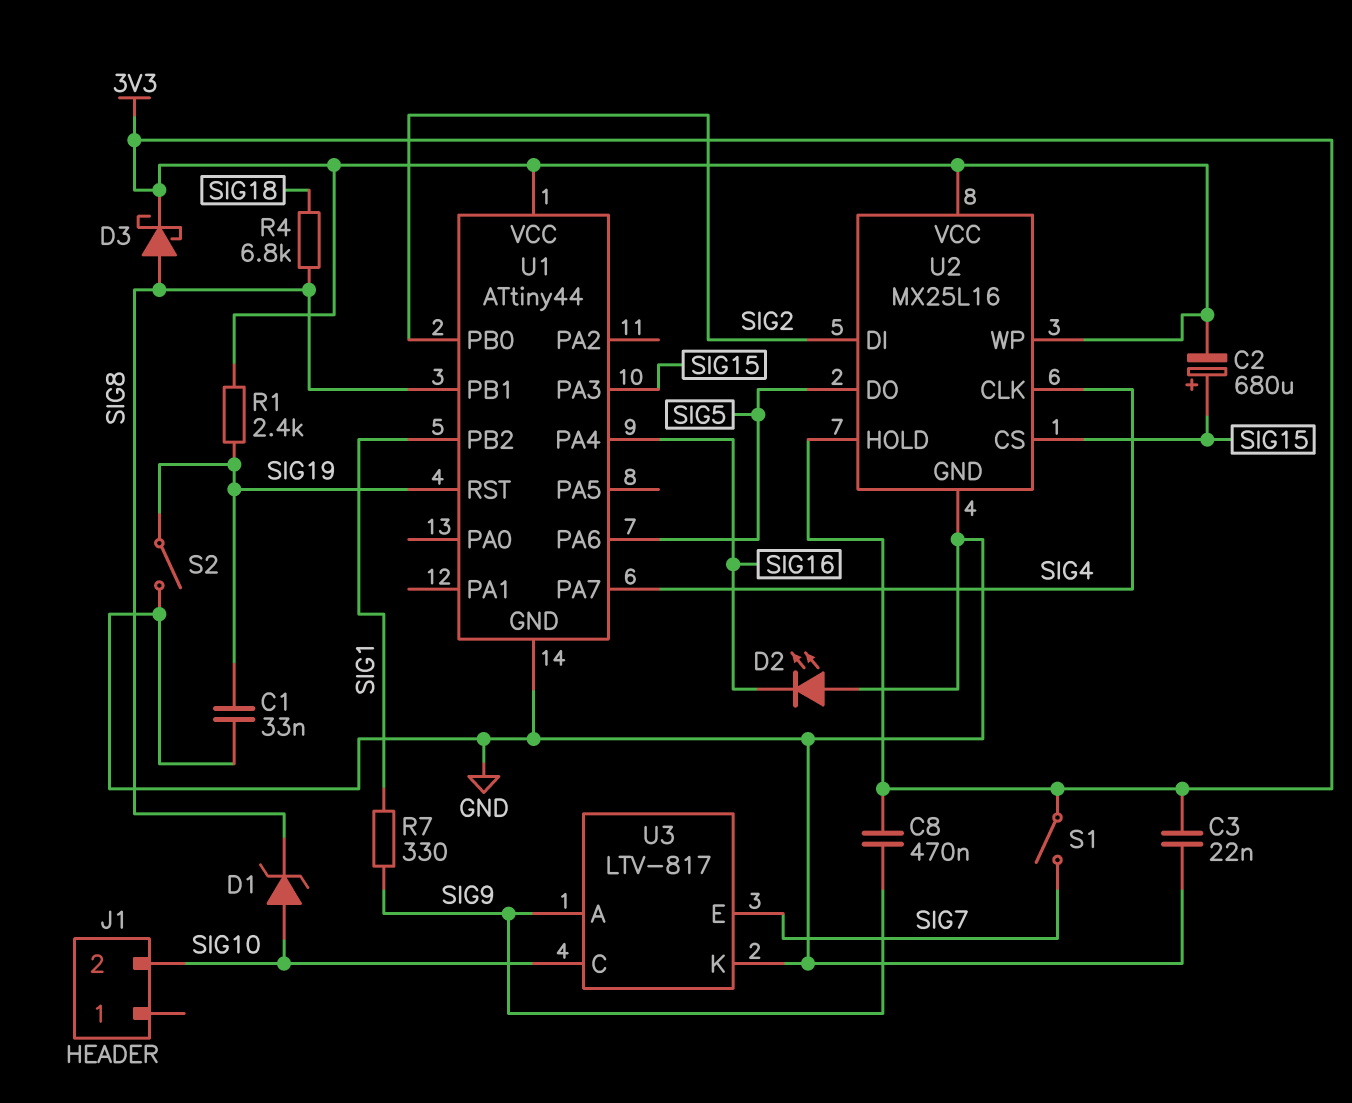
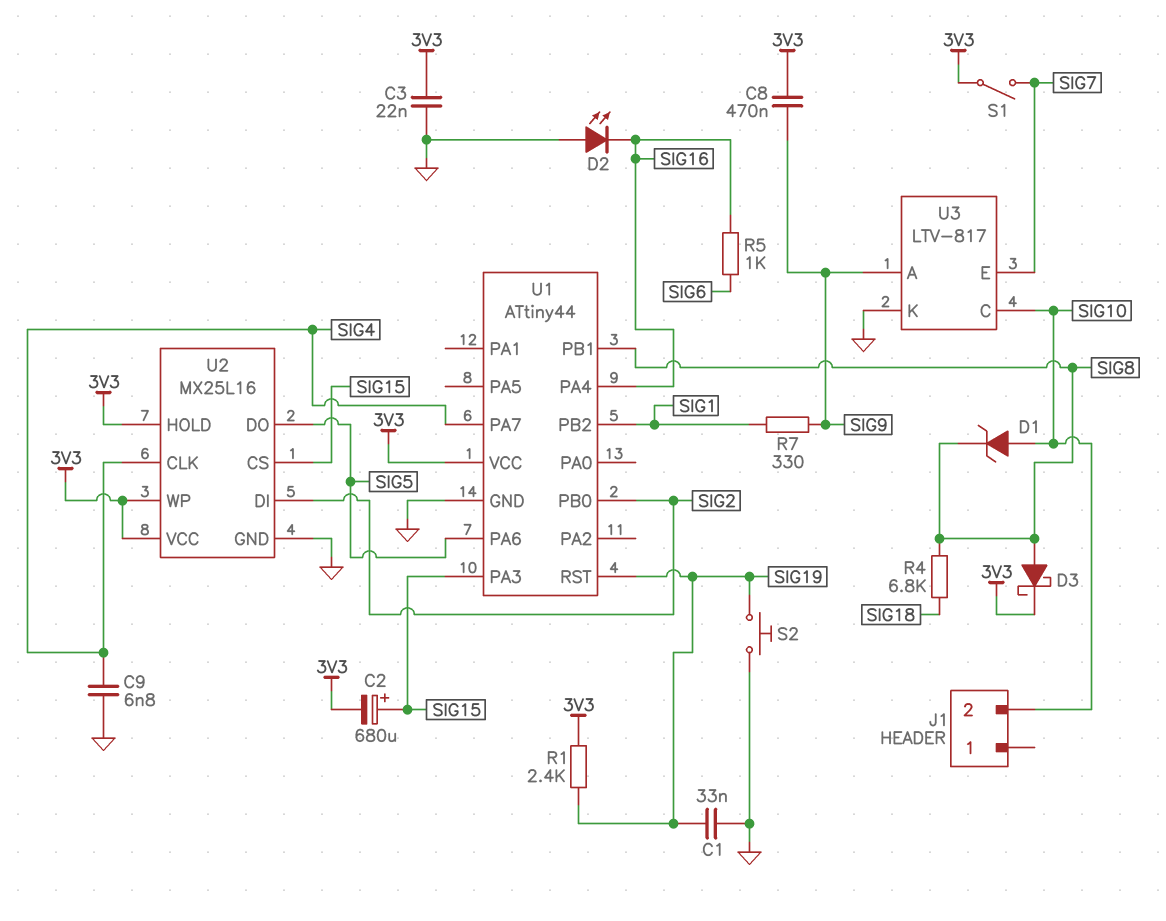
C9: none -> 6.8nF (GND, SIG4)
R5: none -> 1k (SIG6, SIG16)
S2: switch (GND, SIG19) -> button (GND, SIG19)

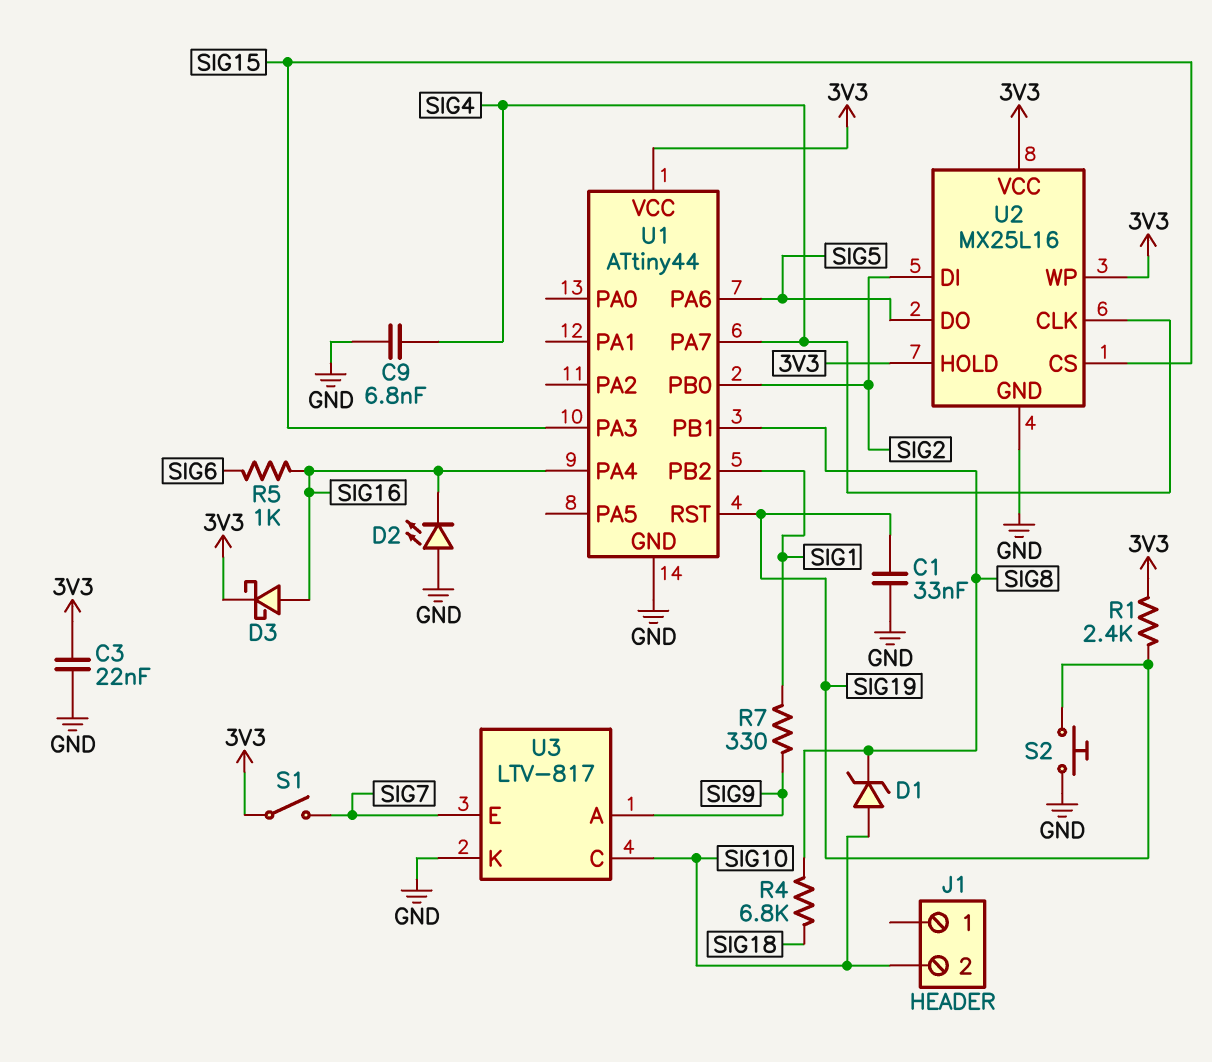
C2: 680uF (plus SIG15, minus 3V3) -> none
C8: 470nF (3V3, SIG9) -> none
D3: schottky (A SIG8, K 3V3) -> schottky (A SIG16, K 3V3)

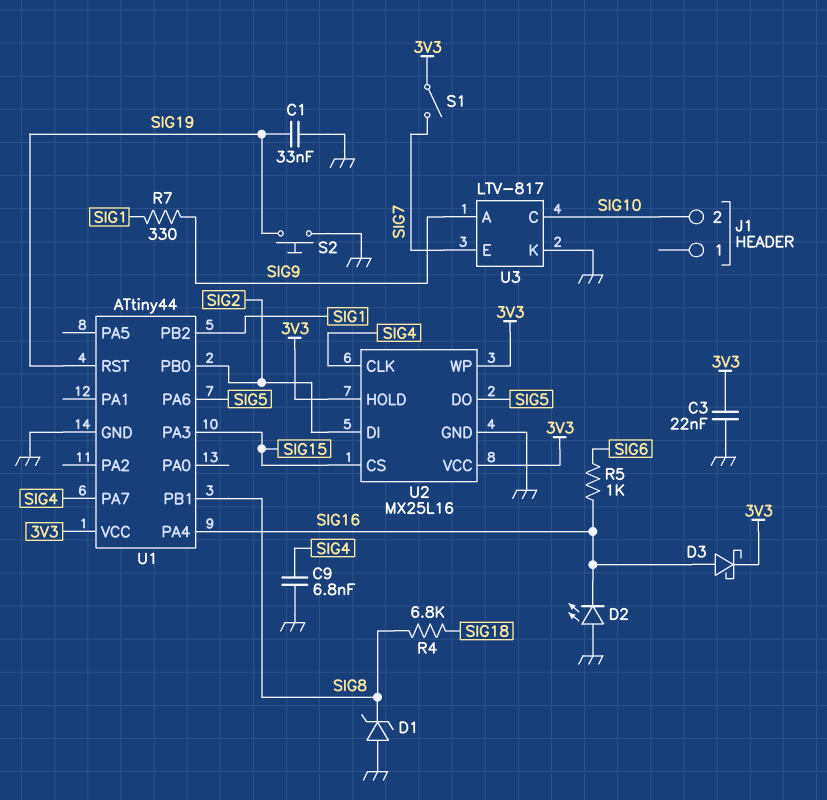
D1: zener (A SIG10, K SIG8) -> zener (A GND, K SIG8)
R1: 2.4k (3V3, SIG19) -> none

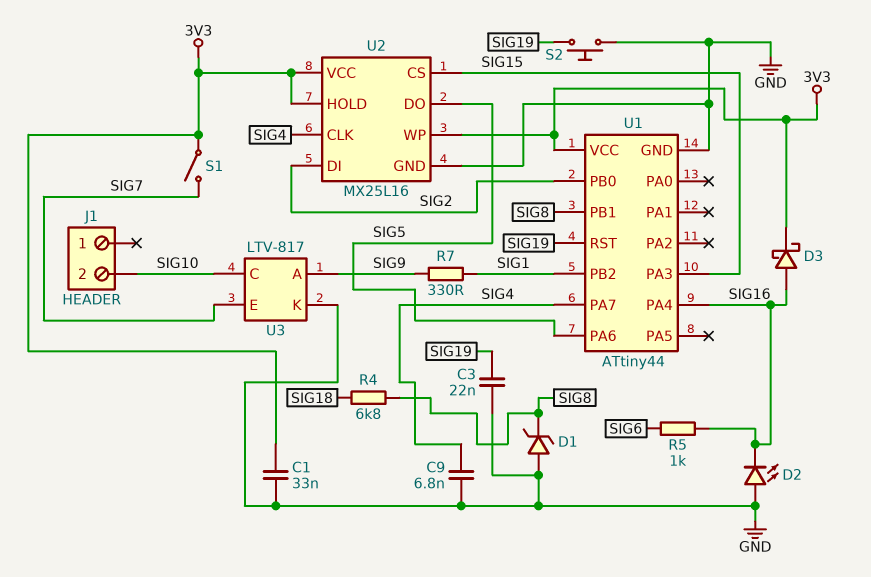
C1: 33nF (GND, SIG19) -> 33nF (3V3, GND)
C3: 22nF (3V3, GND) -> 22nF (GND, SIG19)

